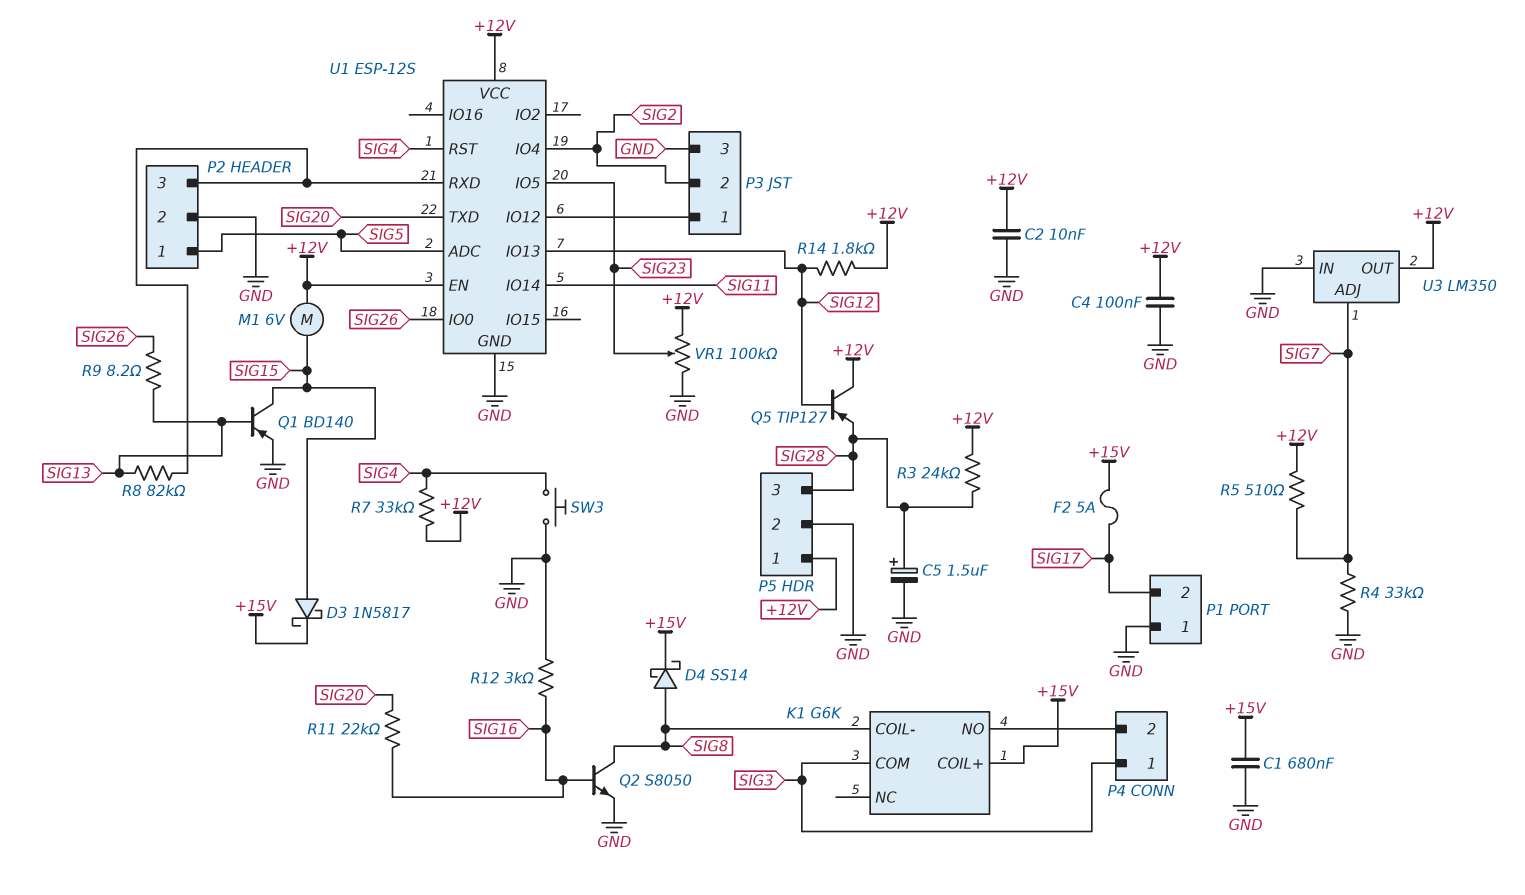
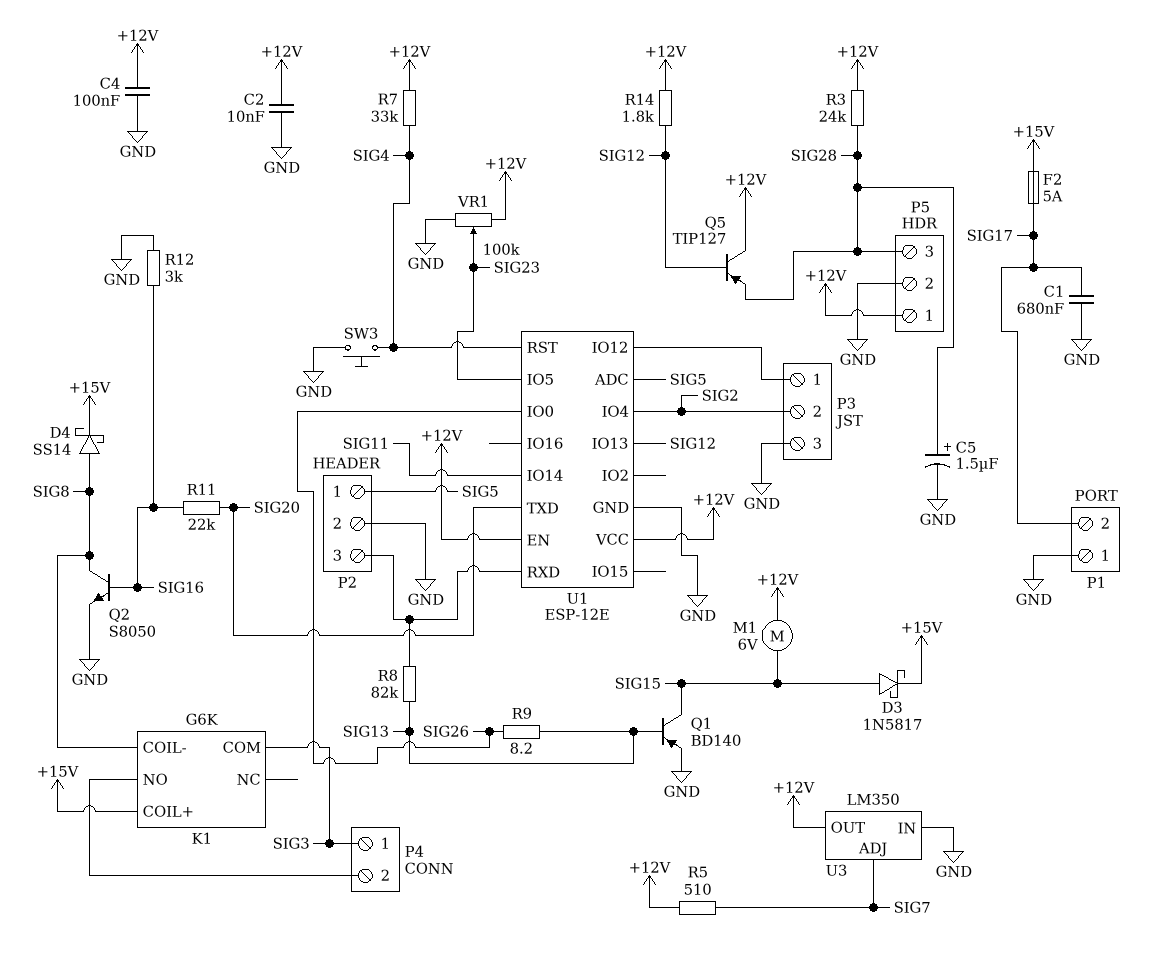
C1: 680nF (+15V, GND) -> 680nF (GND, SIG17)
R4: 33k (GND, SIG7) -> none
U1: ESP-12S -> ESP-12E

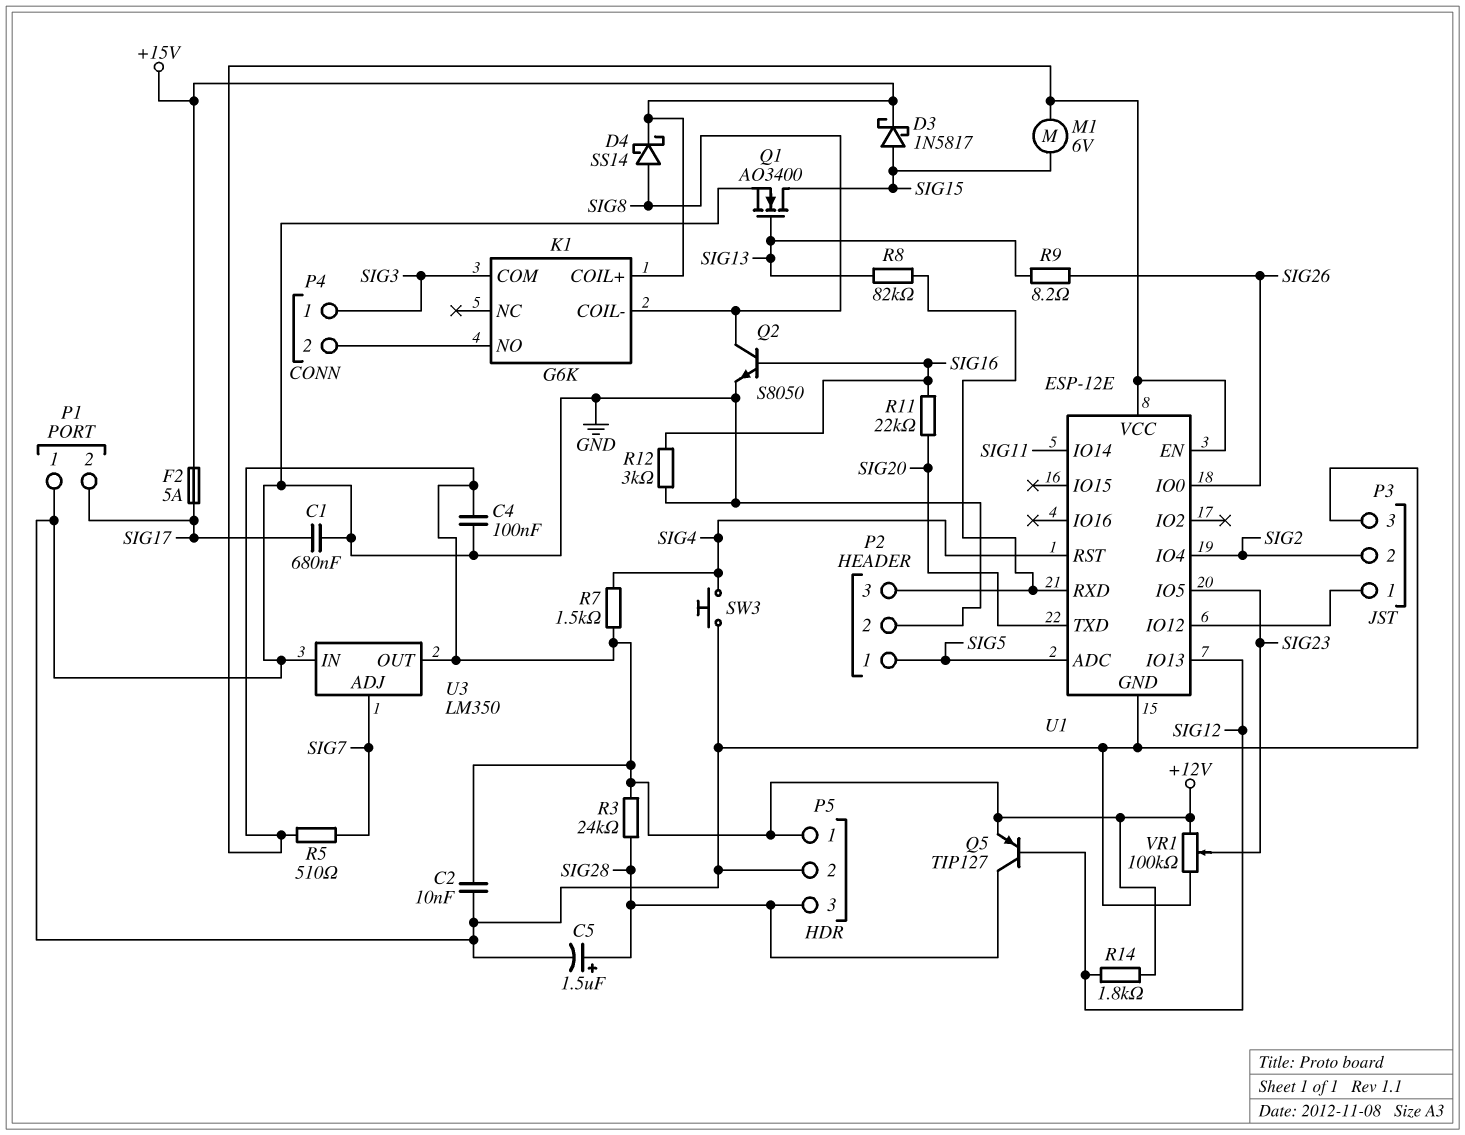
Q1: PNP BD140 (B SIG13, C SIG15, E GND) -> NMOS AO3400 (G SIG13, D SIG15, S GND)
Q5: PNP TIP127 (B SIG12, C +12V, E SIG28) -> PNP TIP127 (B SIG12, C SIG28, E +12V)
R7: 33k (+12V, SIG4) -> 1.5k (+12V, SIG4)

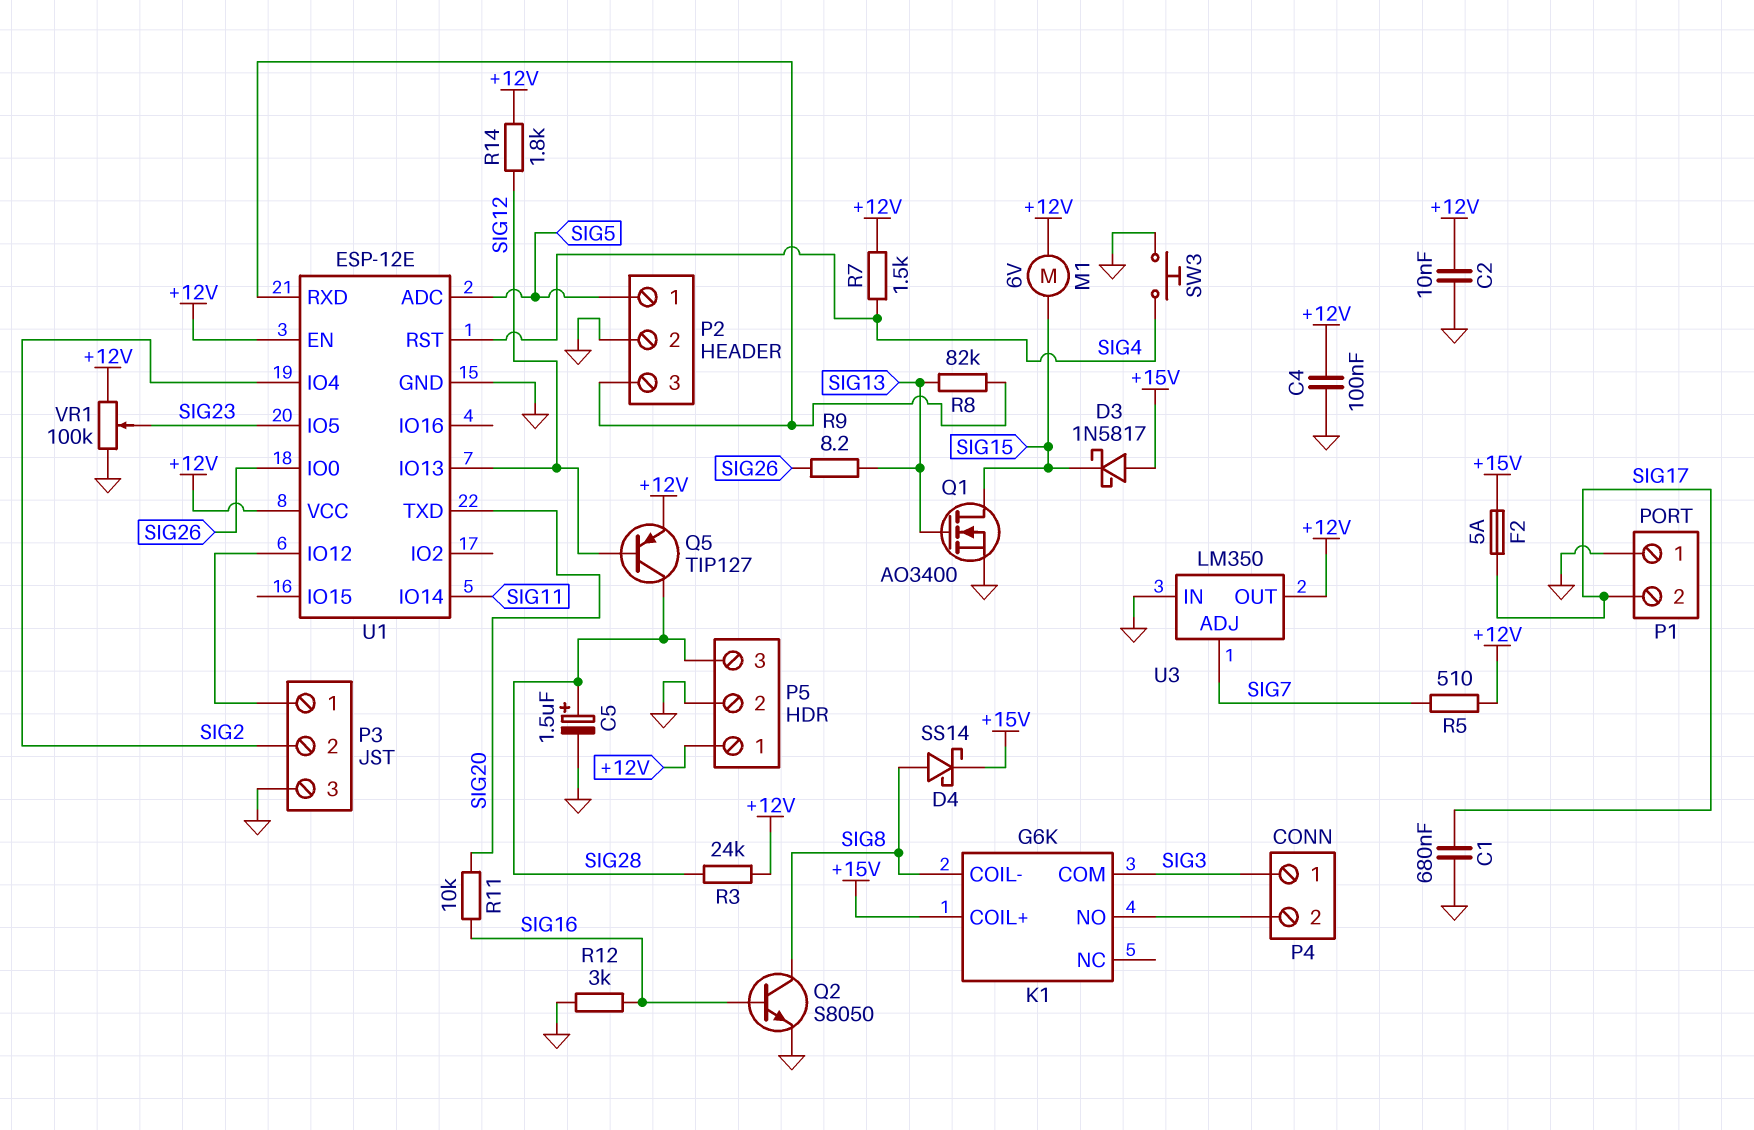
D3: schottky 1N5817 (A SIG15, K +15V) -> schottky 1N5817 (A +15V, K SIG15)
R11: 22k (SIG16, SIG20) -> 10k (SIG16, SIG20)

